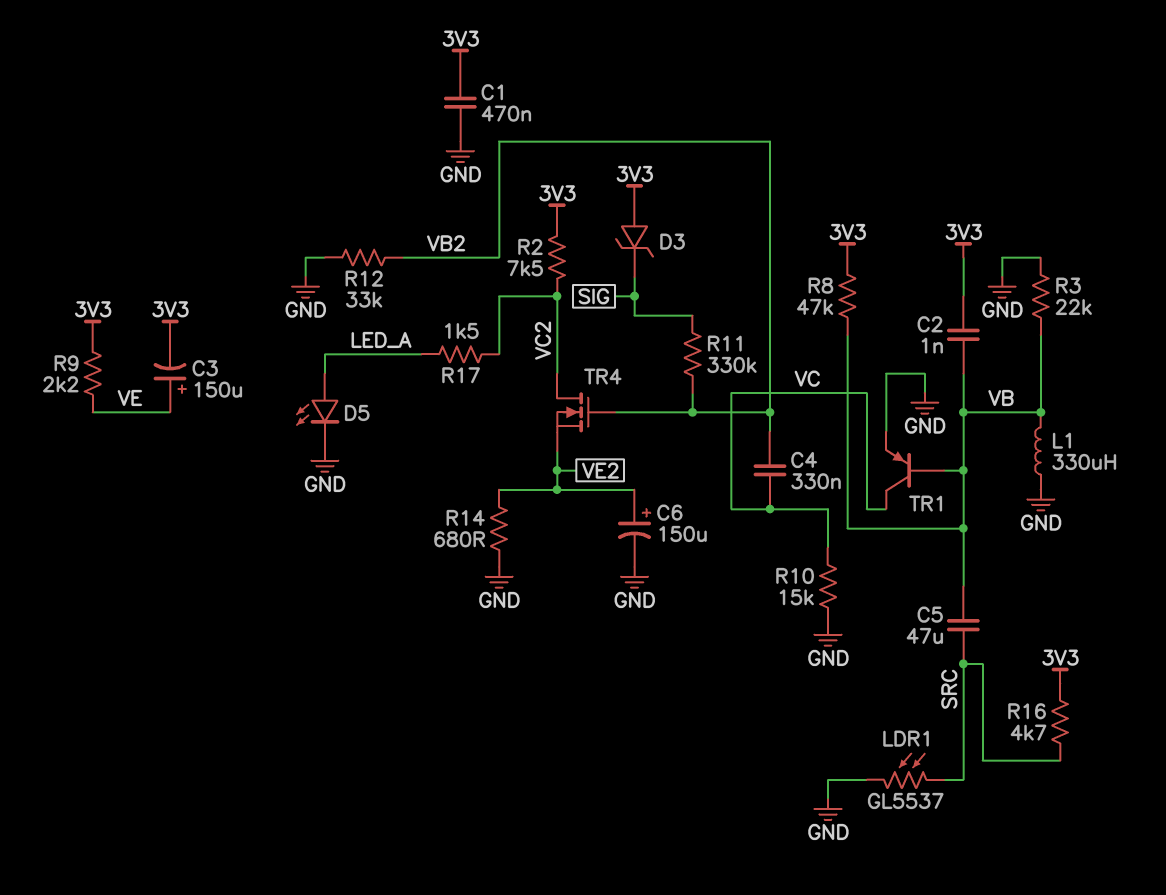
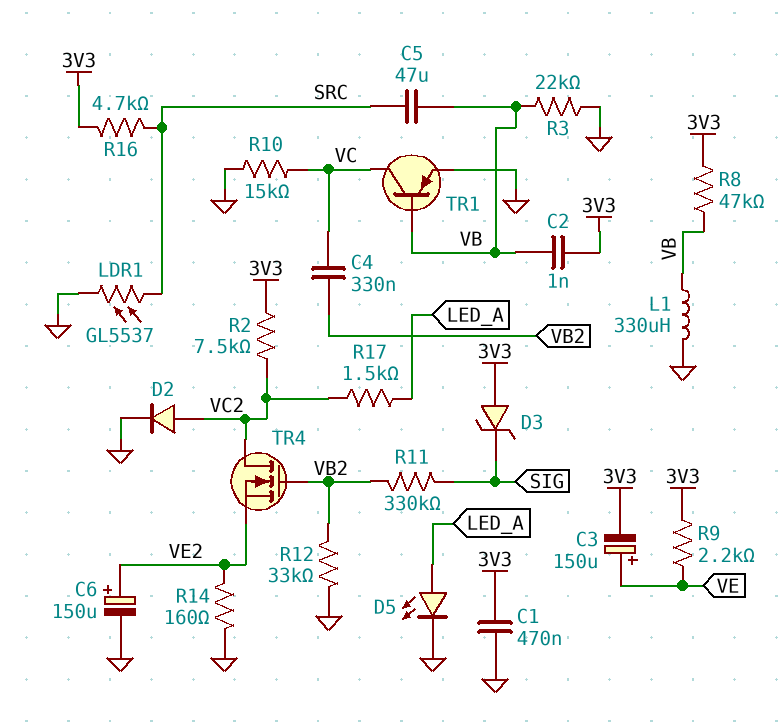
D2: none -> diode (A VC2, K GND)
R14: 680 (GND, VE2) -> 160 (GND, VE2)

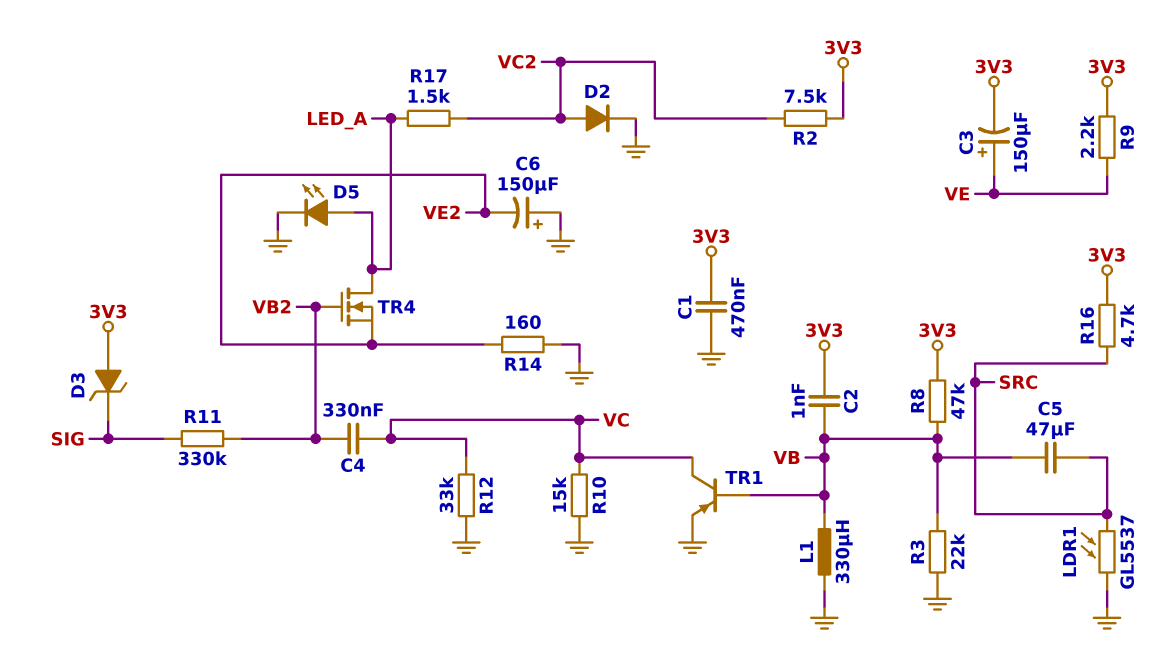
C6: 150uF (plus VE2, minus GND) -> 150uF (plus GND, minus VE2)
R12: 33k (GND, VB2) -> 33k (GND, VC)
TR4: NMOS (G VB2, D VC2, S VE2) -> NMOS (G VB2, D LED_A, S VE2)

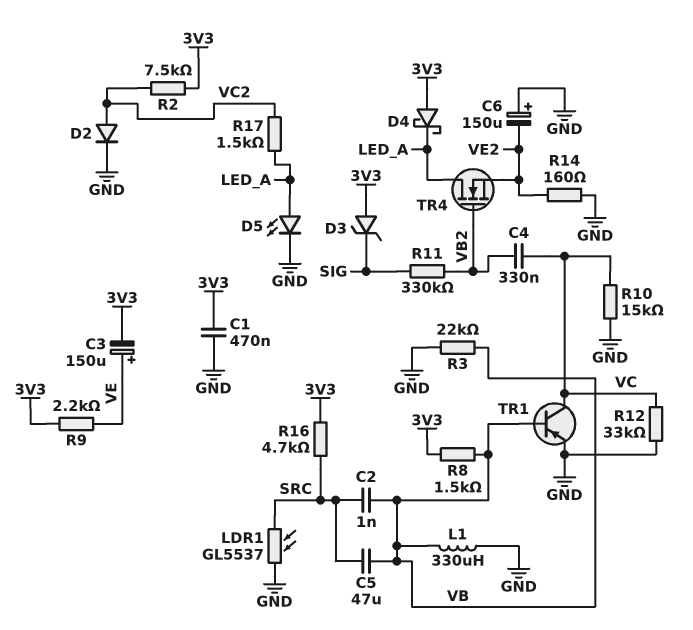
C2: 1nF (3V3, VB) -> 1nF (SRC, VB)
D4: none -> schottky (A 3V3, K LED_A)
R8: 47k (3V3, VB) -> 1.5k (3V3, VB)

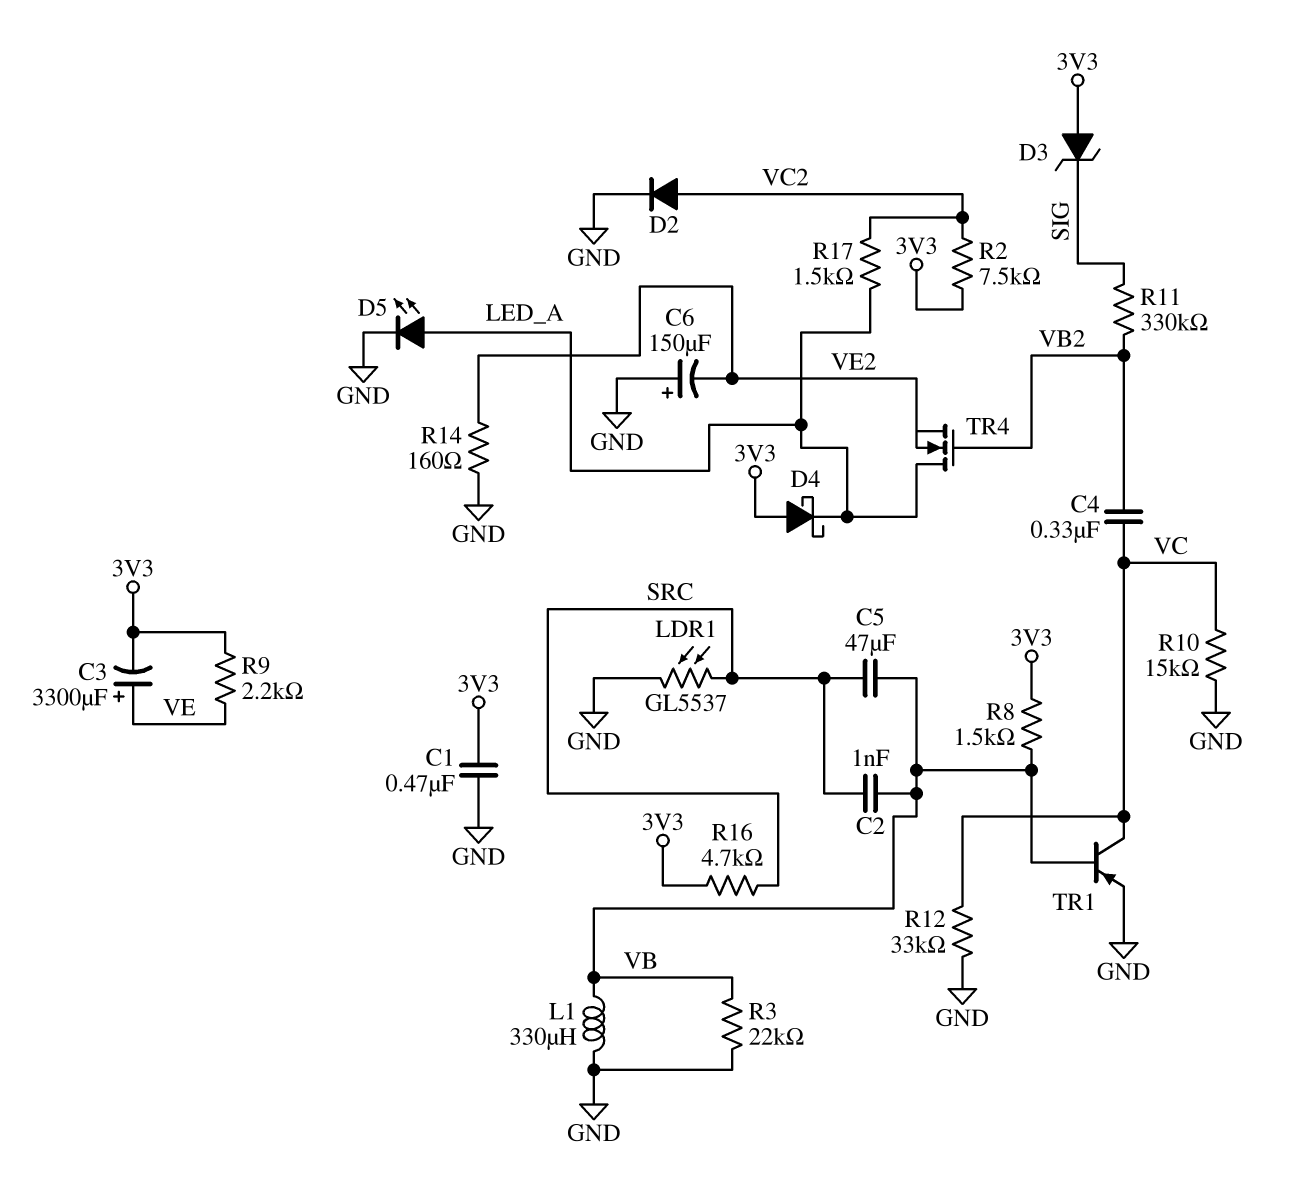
C3: 150uF (plus VE, minus 3V3) -> 3300uF (plus VE, minus 3V3)

